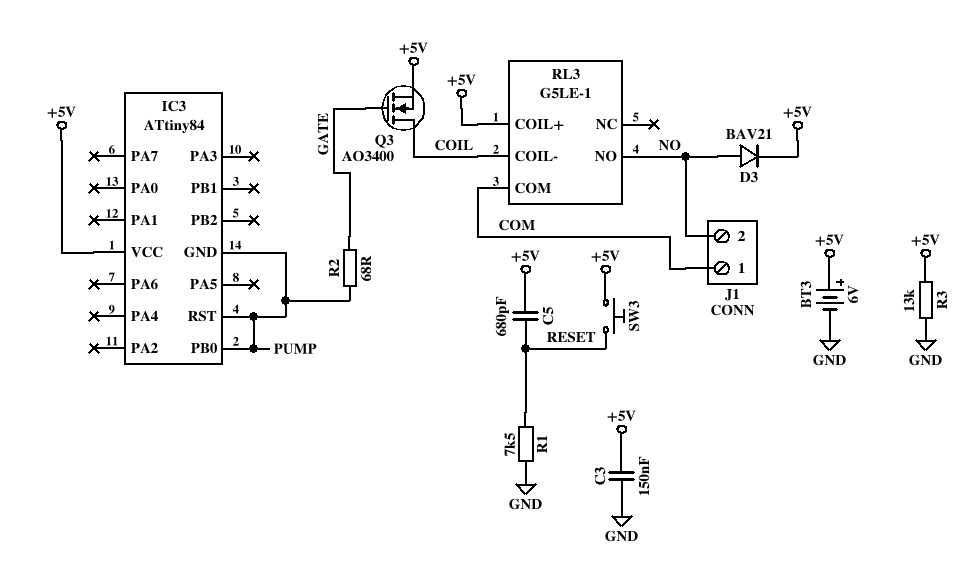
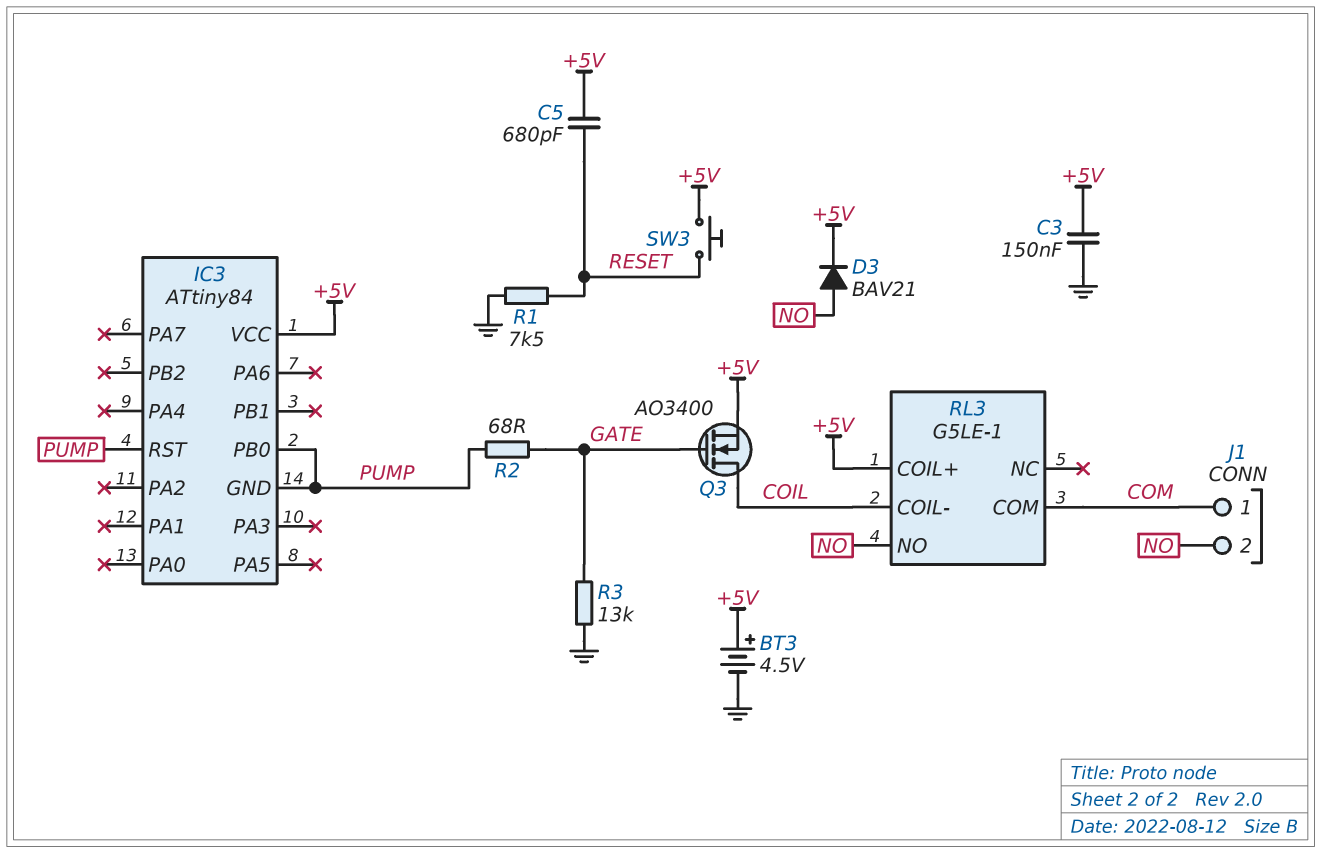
BT3: 6V (plus +5V, minus GND) -> 4.5V (plus +5V, minus GND)
R3: 13k (+5V, GND) -> 13k (GATE, GND)

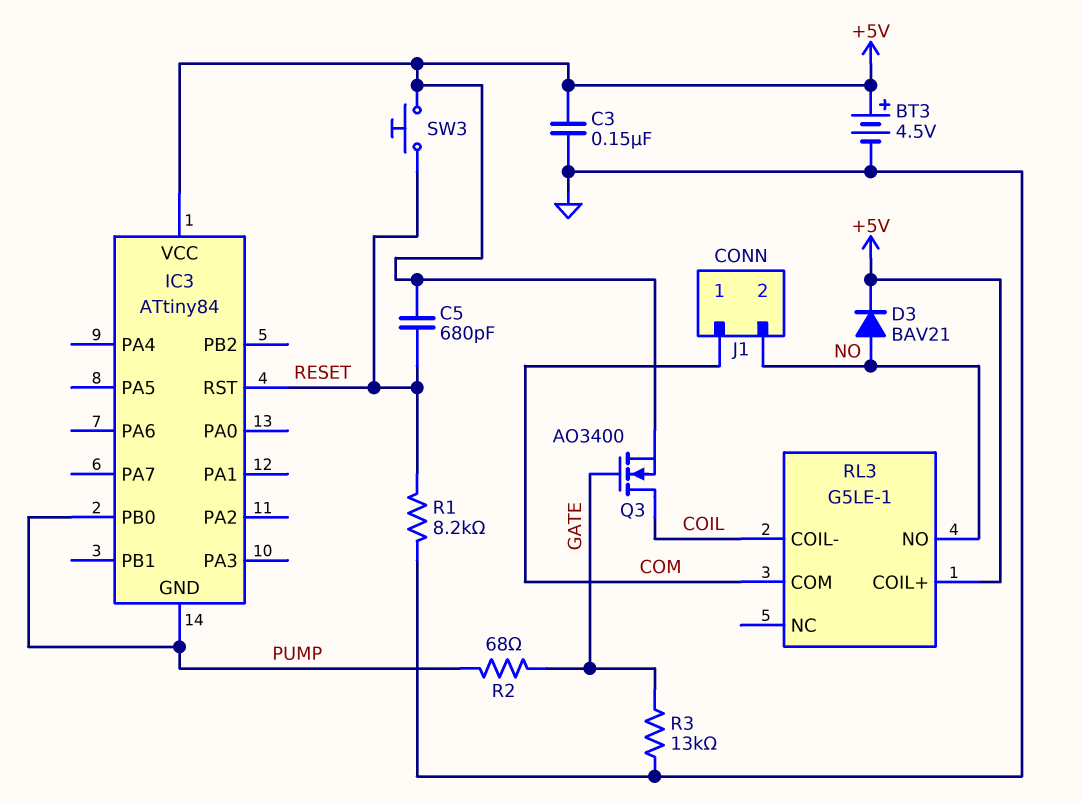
IC3 pin RST: PUMP -> RESET
R1: 7.5k (GND, RESET) -> 8.2k (GND, RESET)

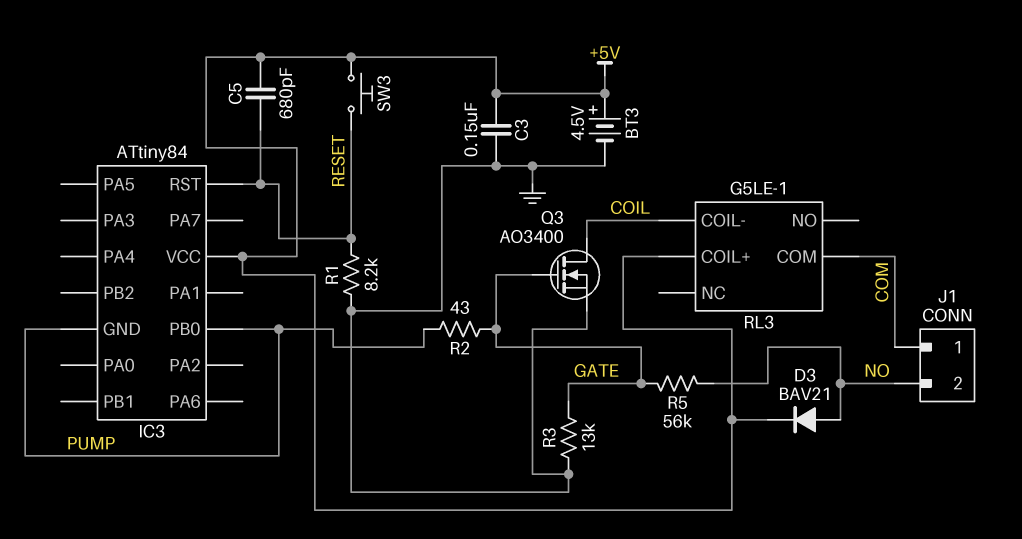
Q3: NMOS AO3400 (G GATE, D COIL, S +5V) -> NMOS AO3400 (G GATE, D COIL, S GND)
R2: 68 (GATE, PUMP) -> 43 (GATE, PUMP)
R5: none -> 56k (GATE, NO)
RL3 pin NO: NO -> none

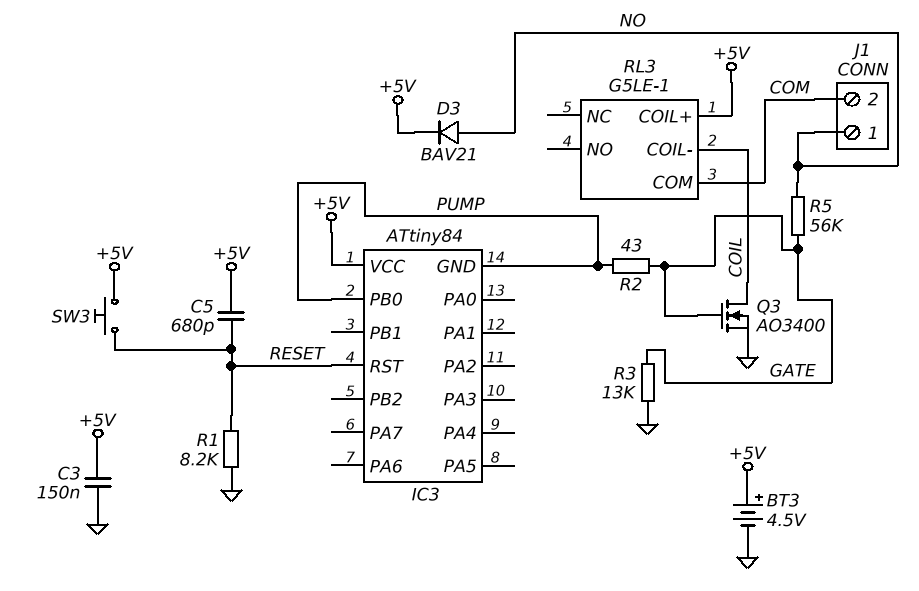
J1 pin 1: COM -> NO
J1 pin 2: NO -> COM

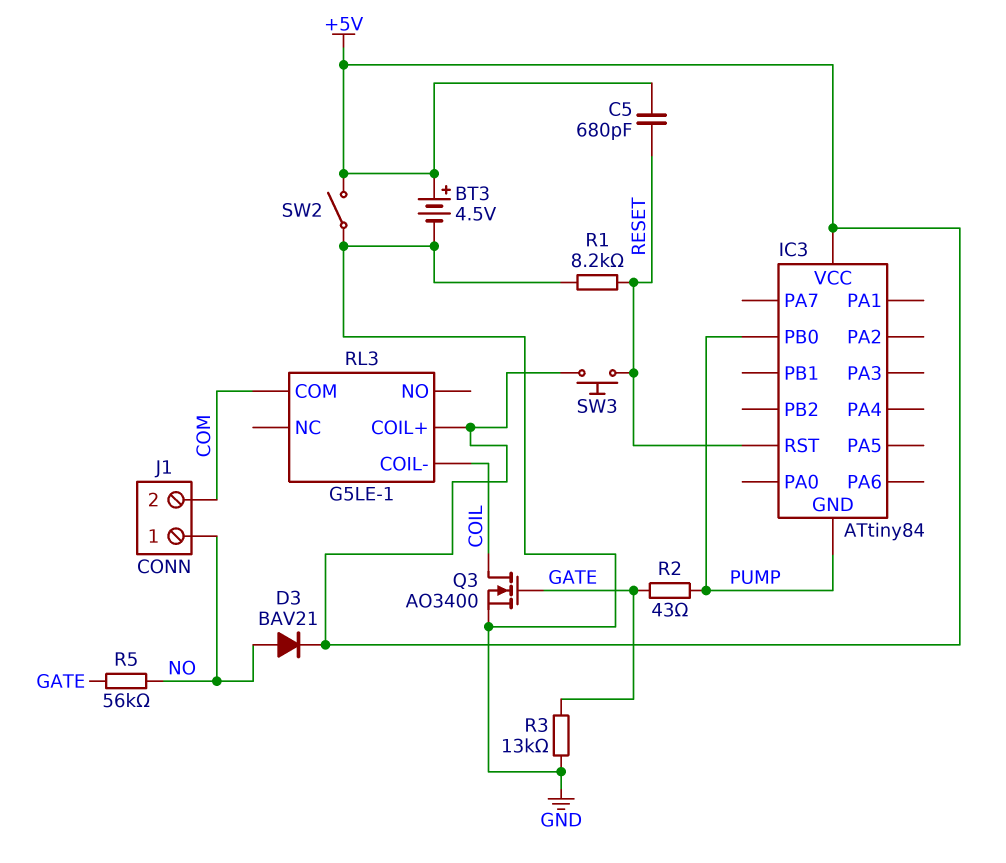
C3: 150nF (+5V, GND) -> none
SW2: none -> switch (+5V, GND)

